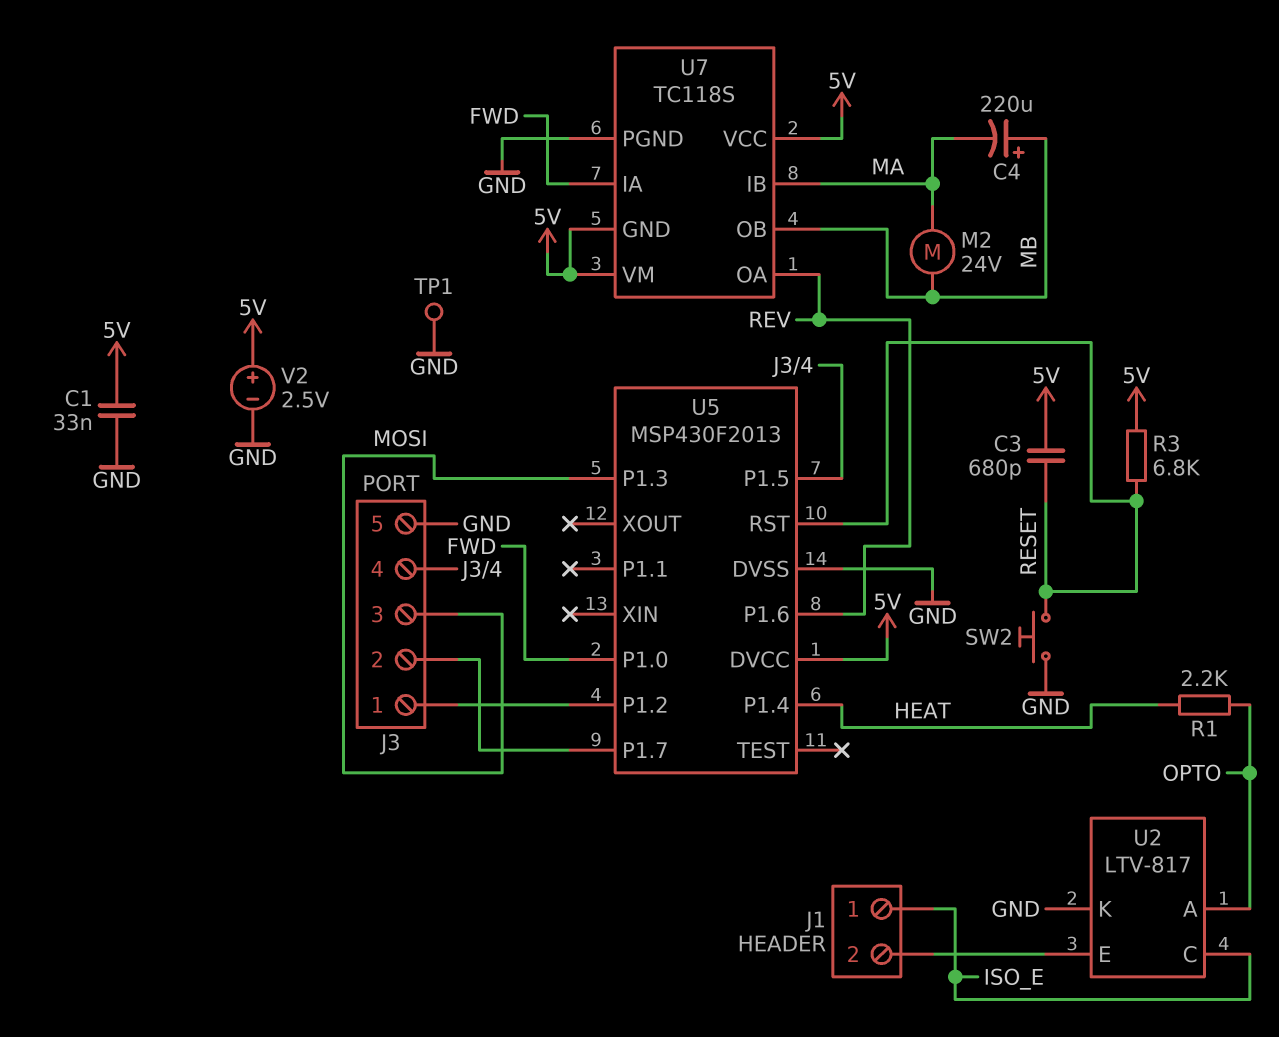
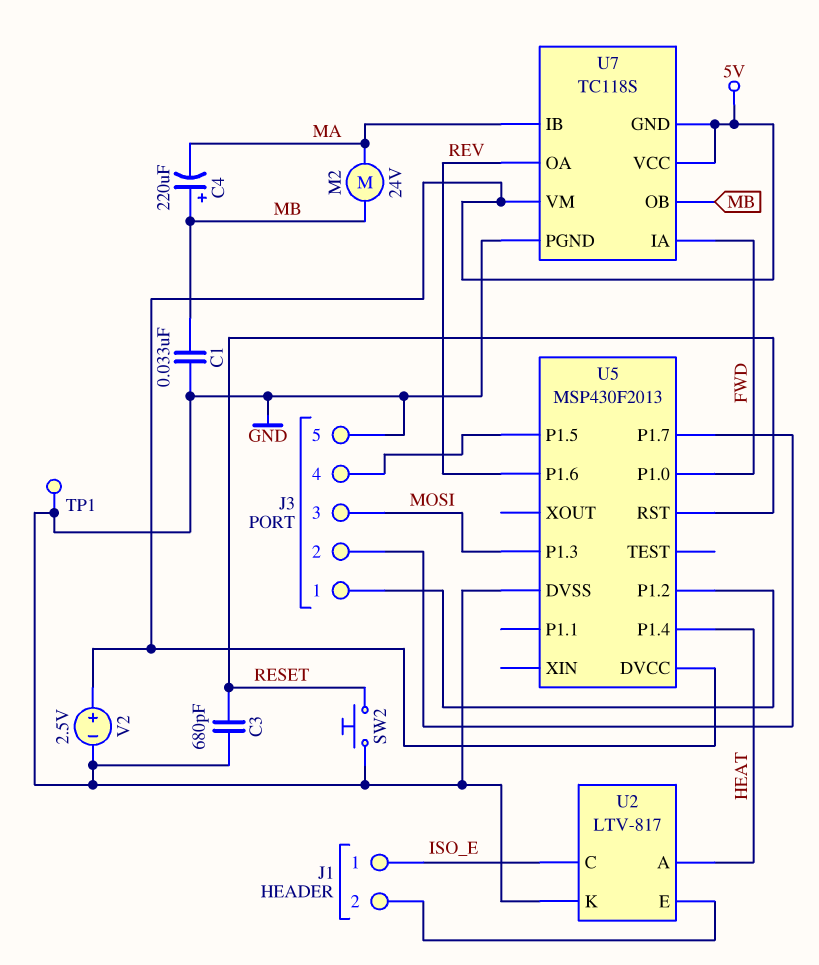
C1: 33nF (5V, GND) -> 33nF (GND, MB)
C3: 680pF (5V, RESET) -> 680pF (GND, RESET)
R1: 2.2k (HEAT, OPTO) -> none
R3: 6.8k (5V, RESET) -> none
U2 pin A: OPTO -> HEAT

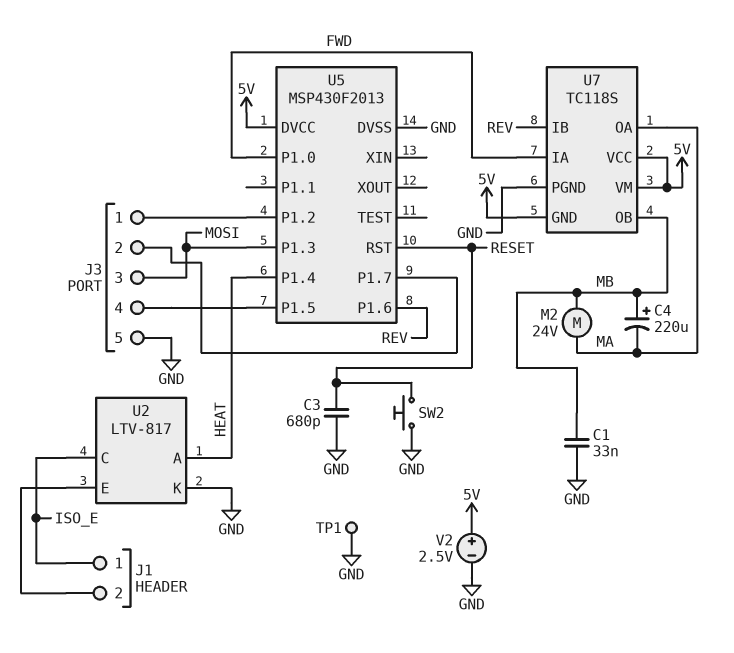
U7 pin IB: MA -> REV
U7 pin OA: REV -> MA

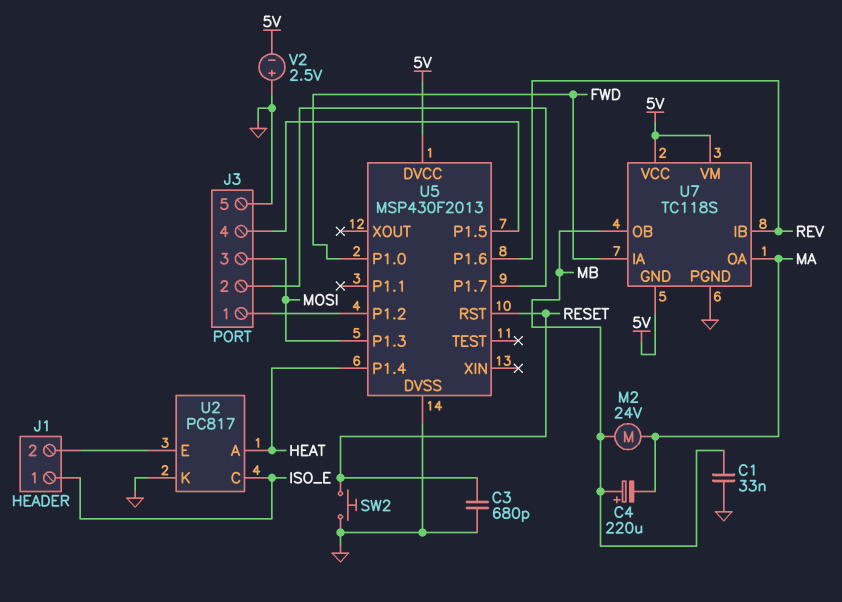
TP1: test point (GND) -> none
U2: LTV-817 -> PC817
V2: 2.5V (plus 5V, minus GND) -> 2.5V (plus GND, minus 5V)

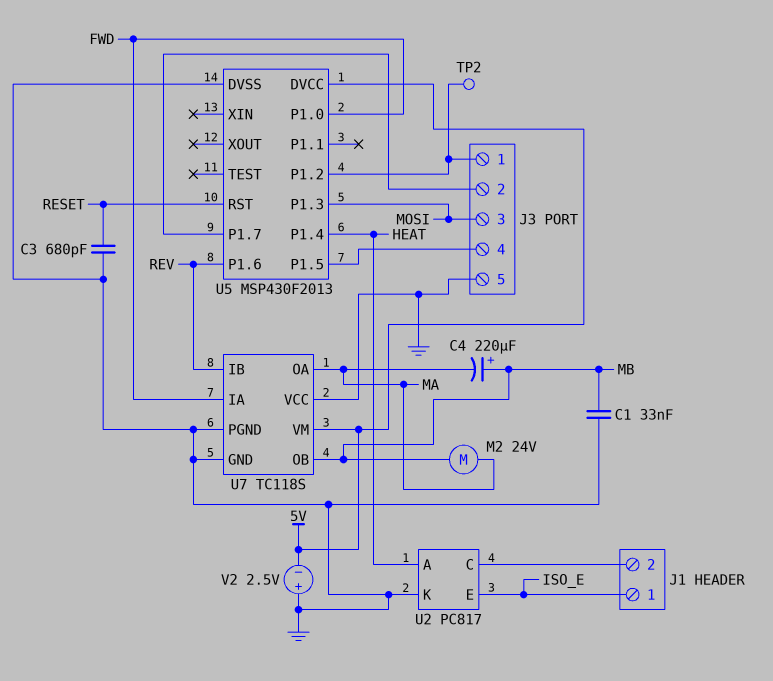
SW2: button (GND, RESET) -> none
TP2: none -> test point (J3/1)
U2 pin C: ISO_E -> J1/2
U2 pin E: J1/2 -> ISO_E
U7 pin GND: 5V -> GND
U7 pin VCC: 5V -> GND

